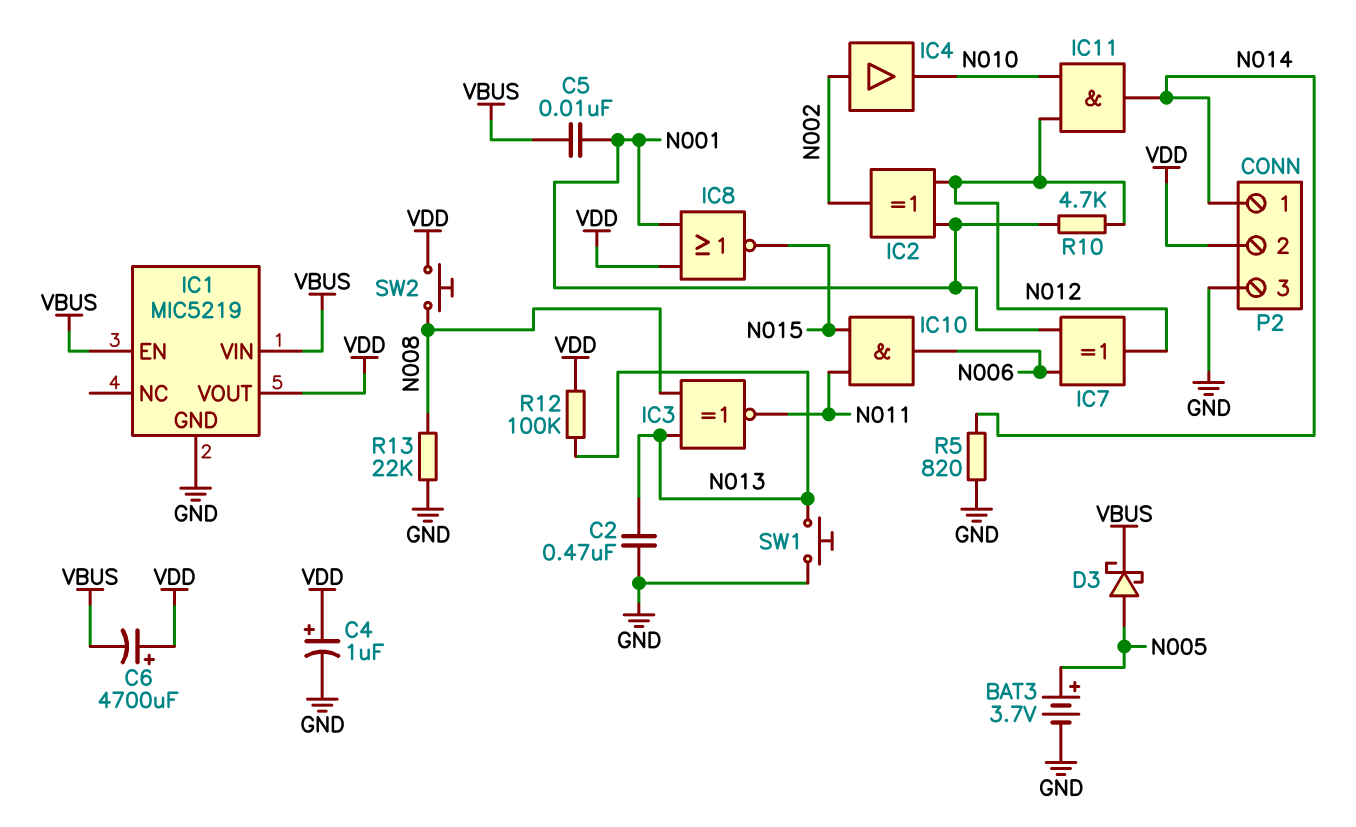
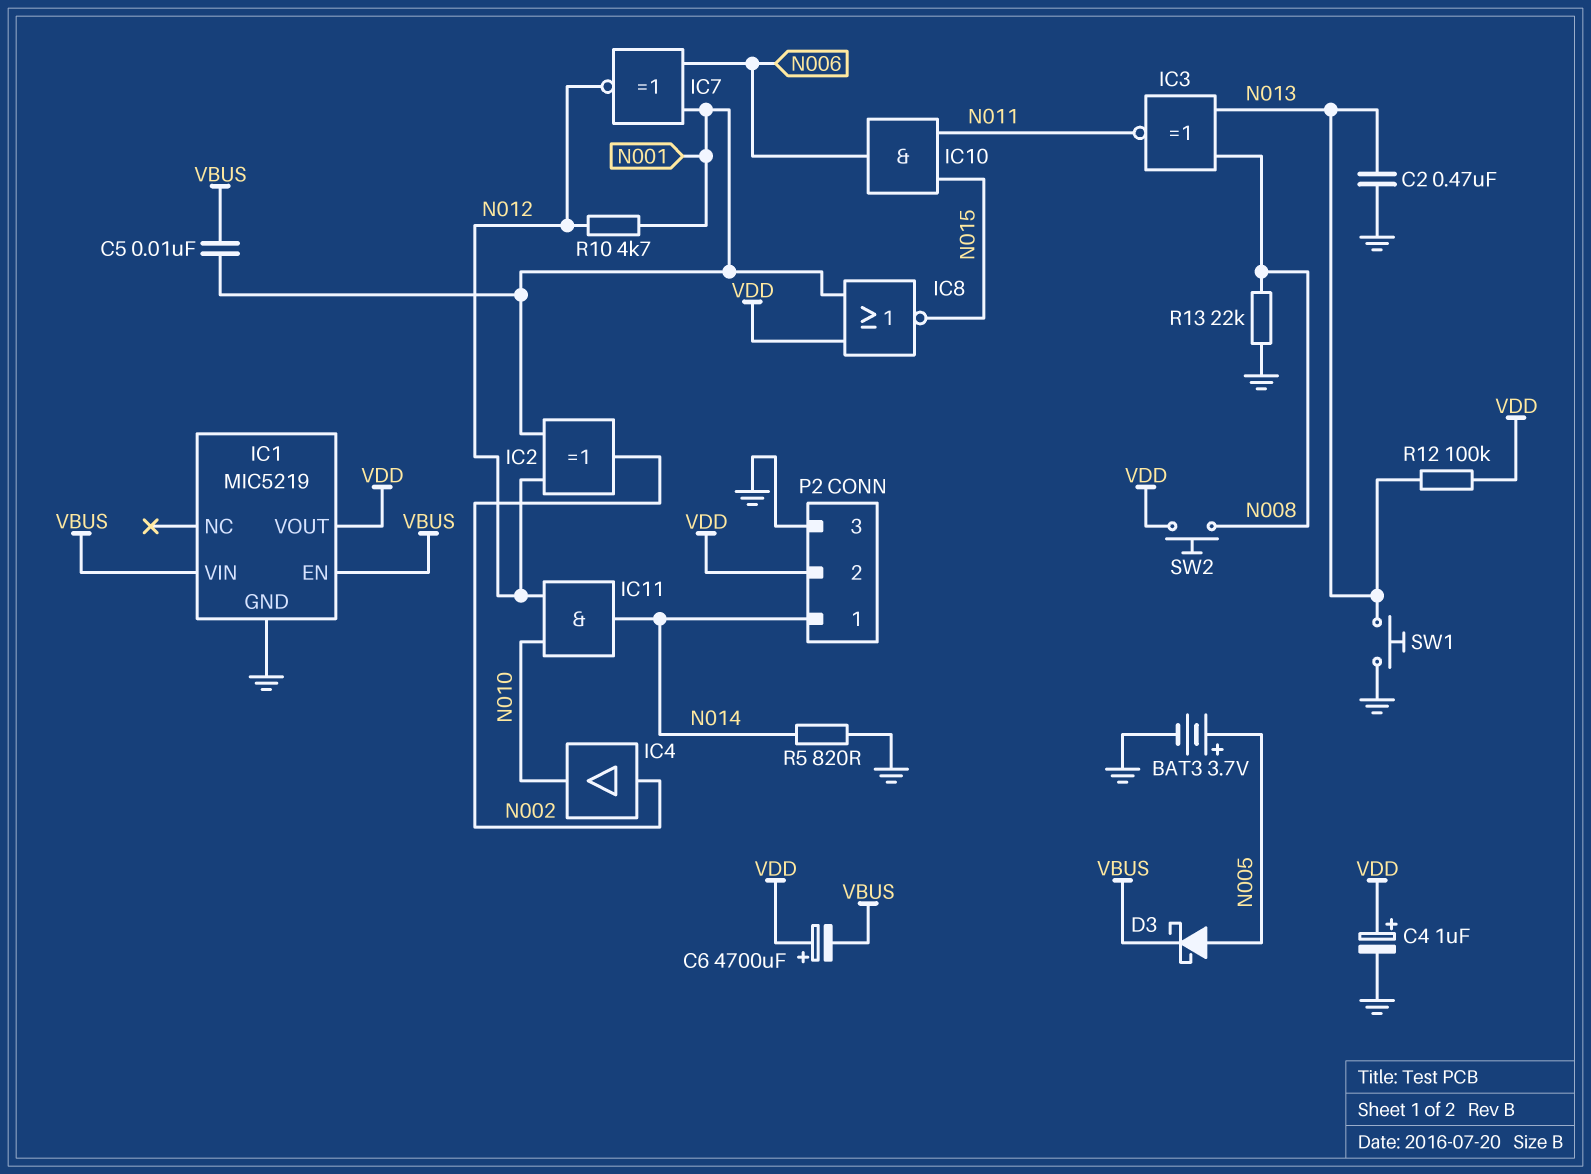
IC7: XOR (in N001, in N006, out N012) -> XNOR (in N001, in N006, out N012)

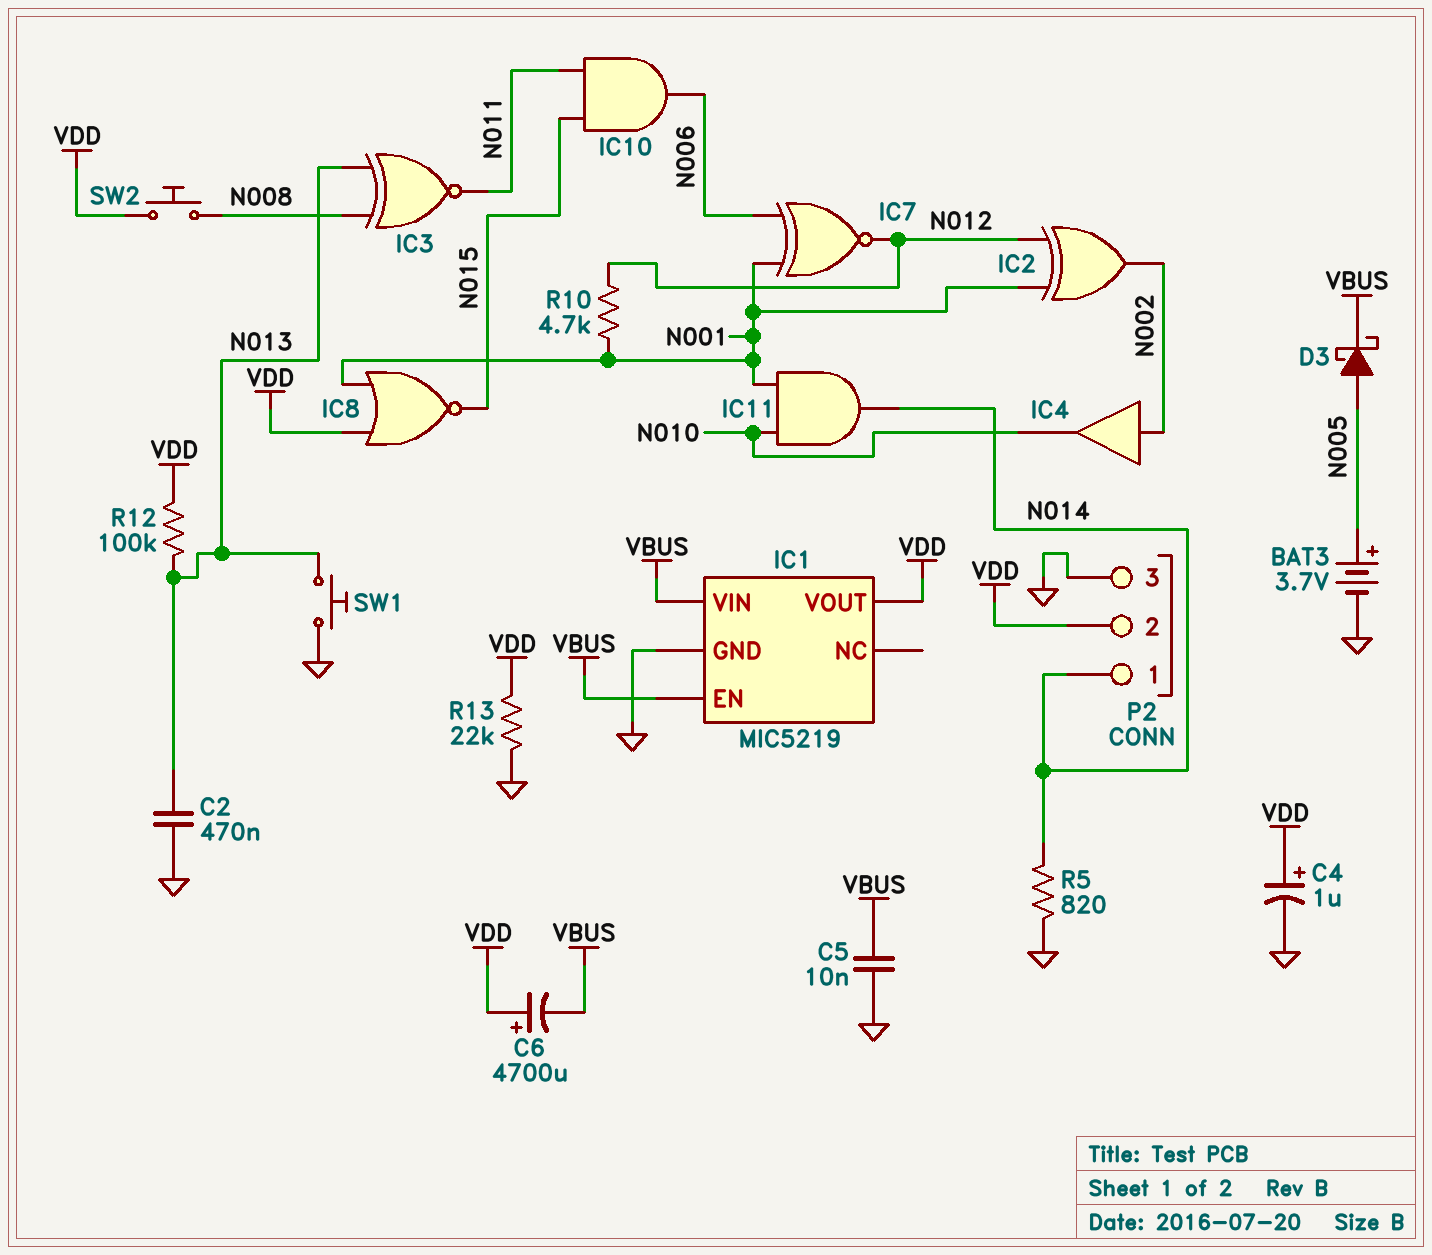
C5: 10nF (N001, VBUS) -> 10nF (GND, VBUS)
IC11: AND (in N010, in N012, out N014) -> AND (in N001, in N010, out N014)
R13: 22k (GND, N008) -> 22k (GND, VDD)

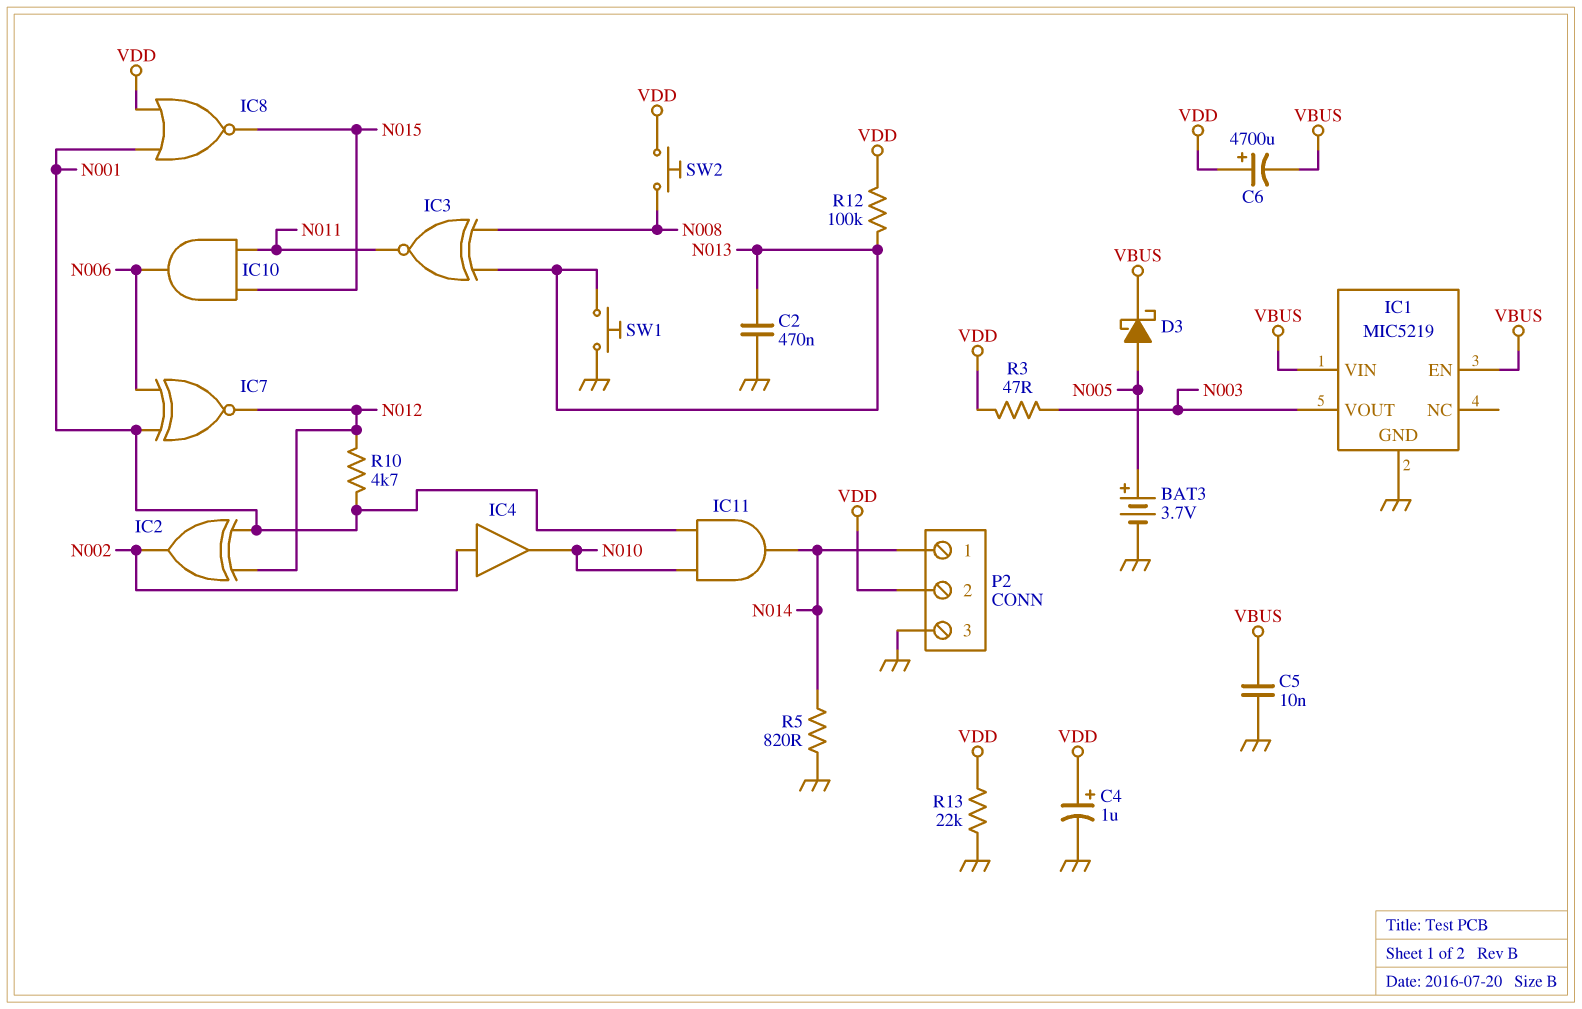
IC1 pin VOUT: VDD -> N003
R3: none -> 47 (N003, VDD)

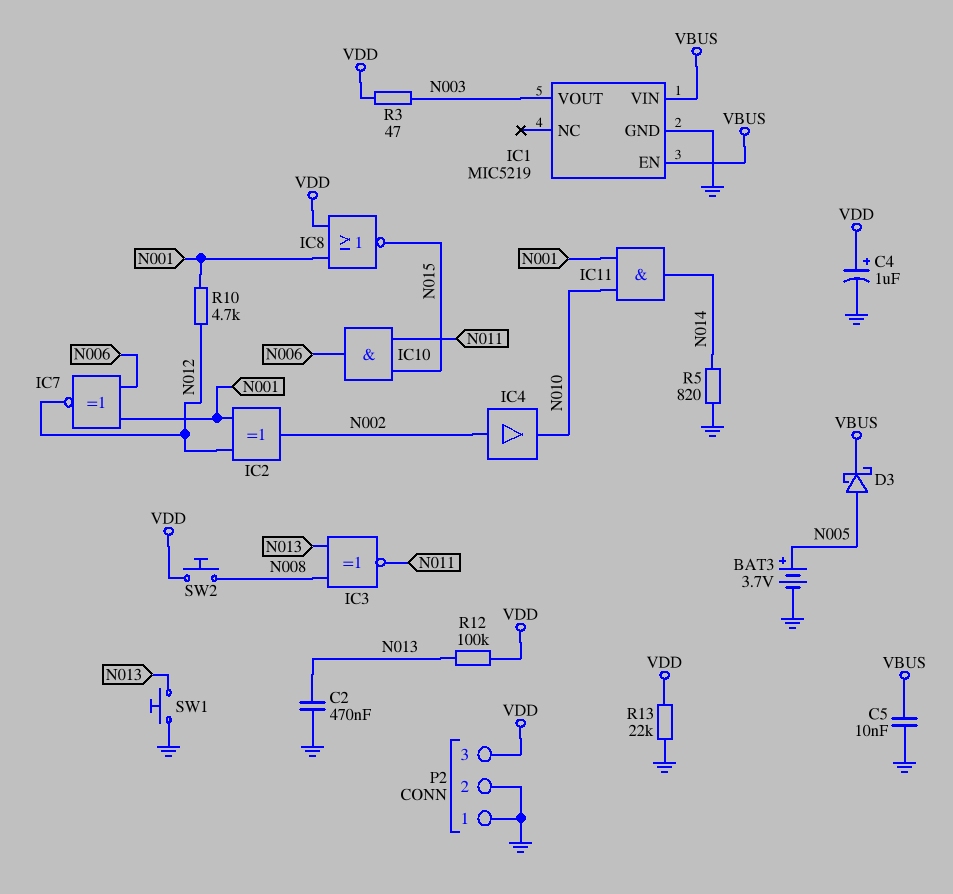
C6: 4700uF (plus VDD, minus VBUS) -> none
P2 pin 1: N014 -> GND
P2 pin 2: VDD -> GND
P2 pin 3: GND -> VDD

